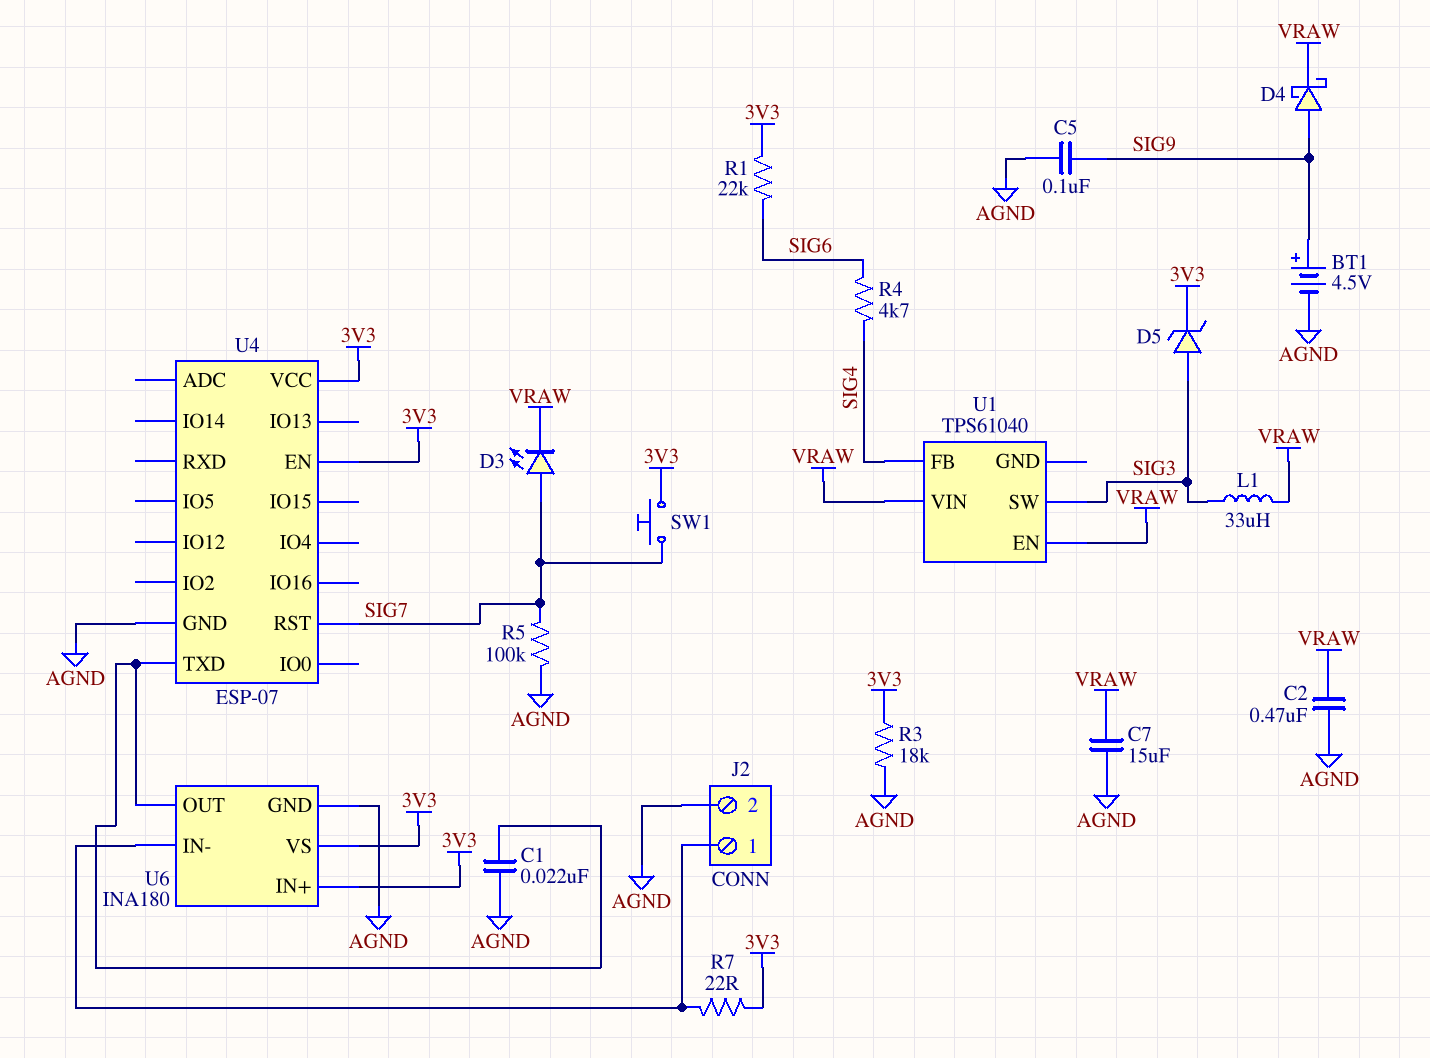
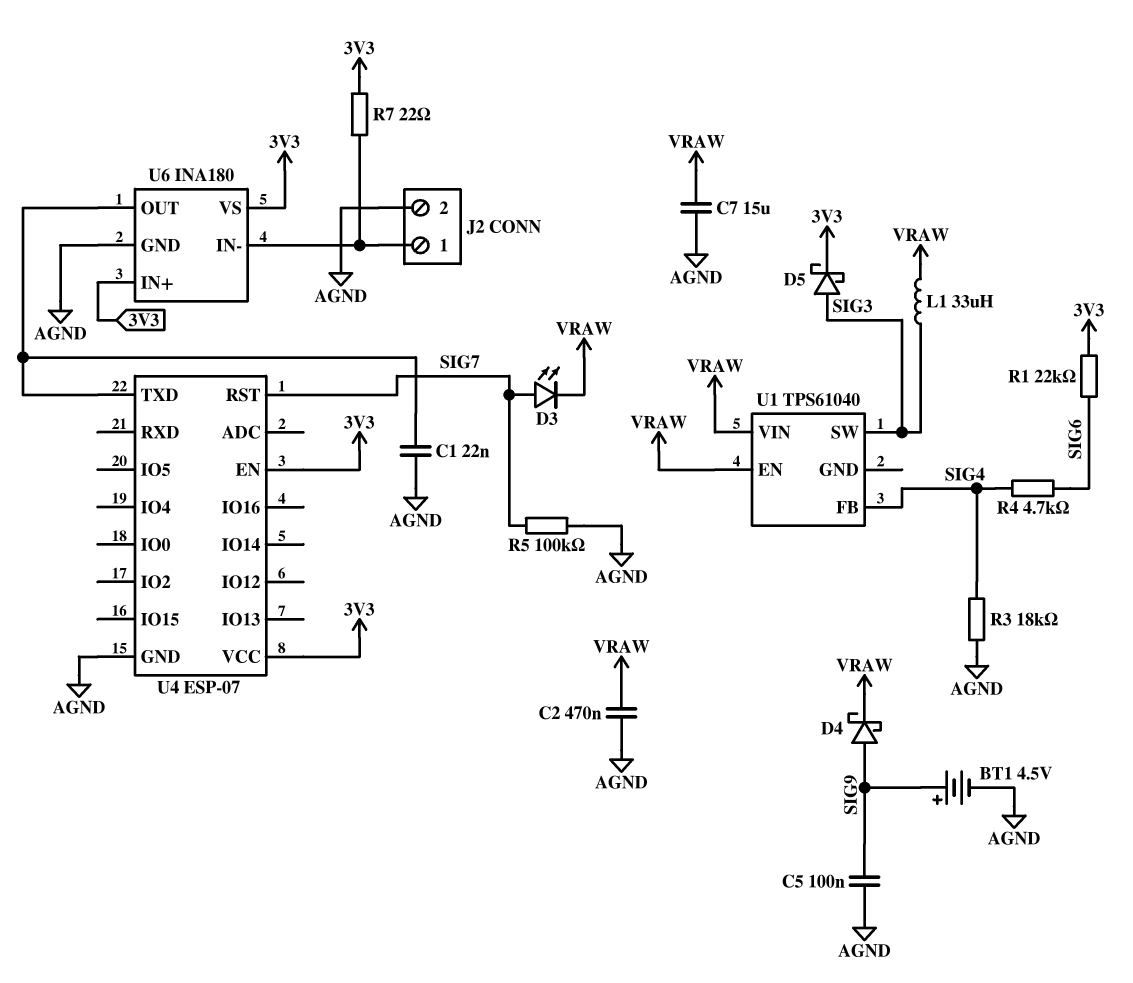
D5: zener (A SIG3, K 3V3) -> schottky (A SIG3, K 3V3)
R3: 18k (3V3, AGND) -> 18k (AGND, SIG4)
SW1: button (3V3, SIG7) -> none

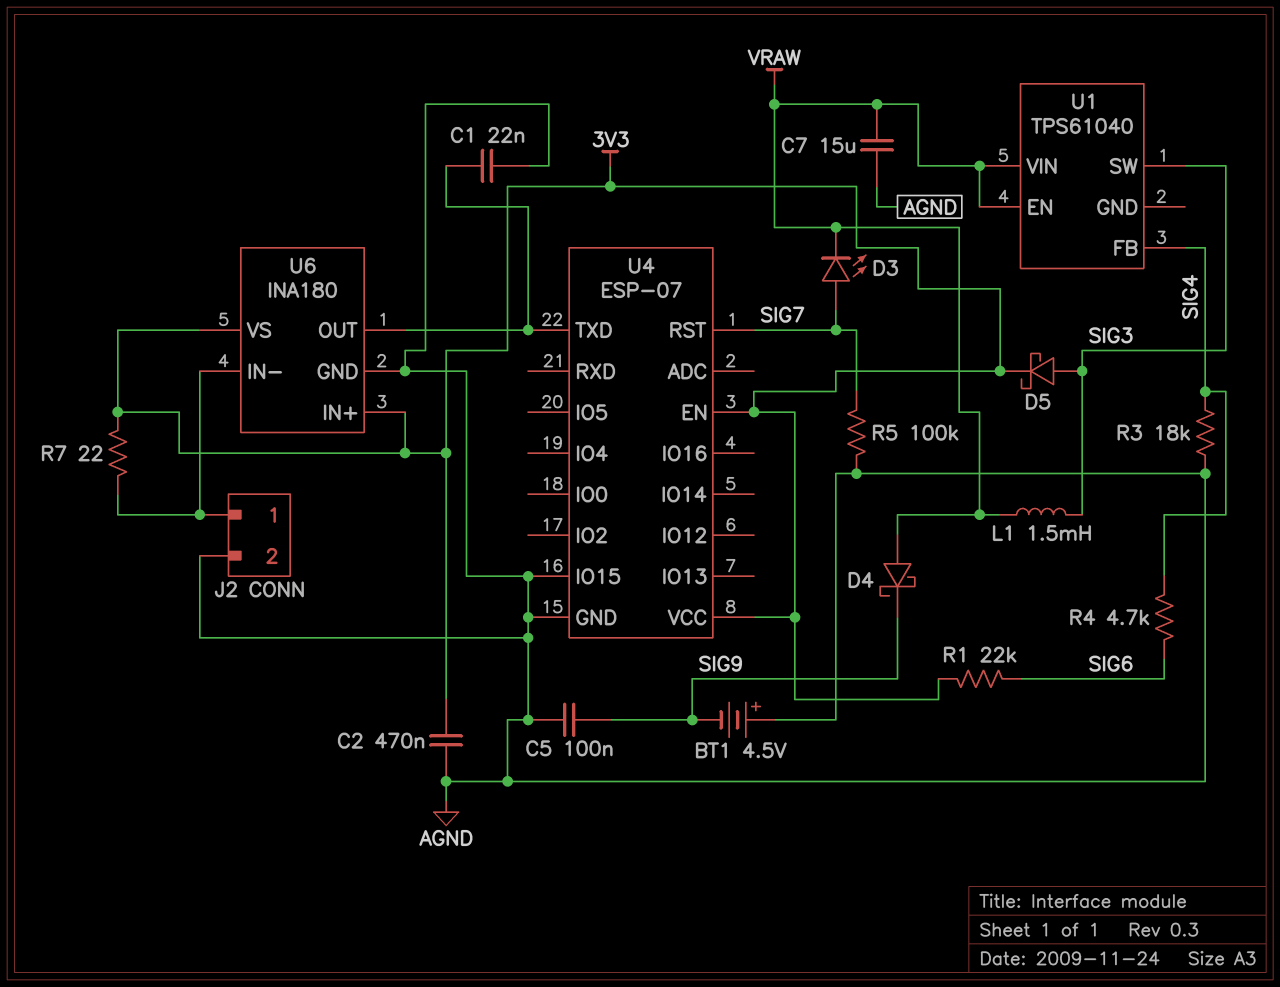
BT1: 4.5V (plus SIG9, minus AGND) -> 4.5V (plus AGND, minus SIG9)
C2: 470nF (AGND, VRAW) -> 470nF (3V3, AGND)
D4: schottky (A SIG9, K VRAW) -> schottky (A VRAW, K SIG9)
L1: 33uH (SIG3, VRAW) -> 1.5mH (SIG3, VRAW)
U4 pin IO15: none -> AGND

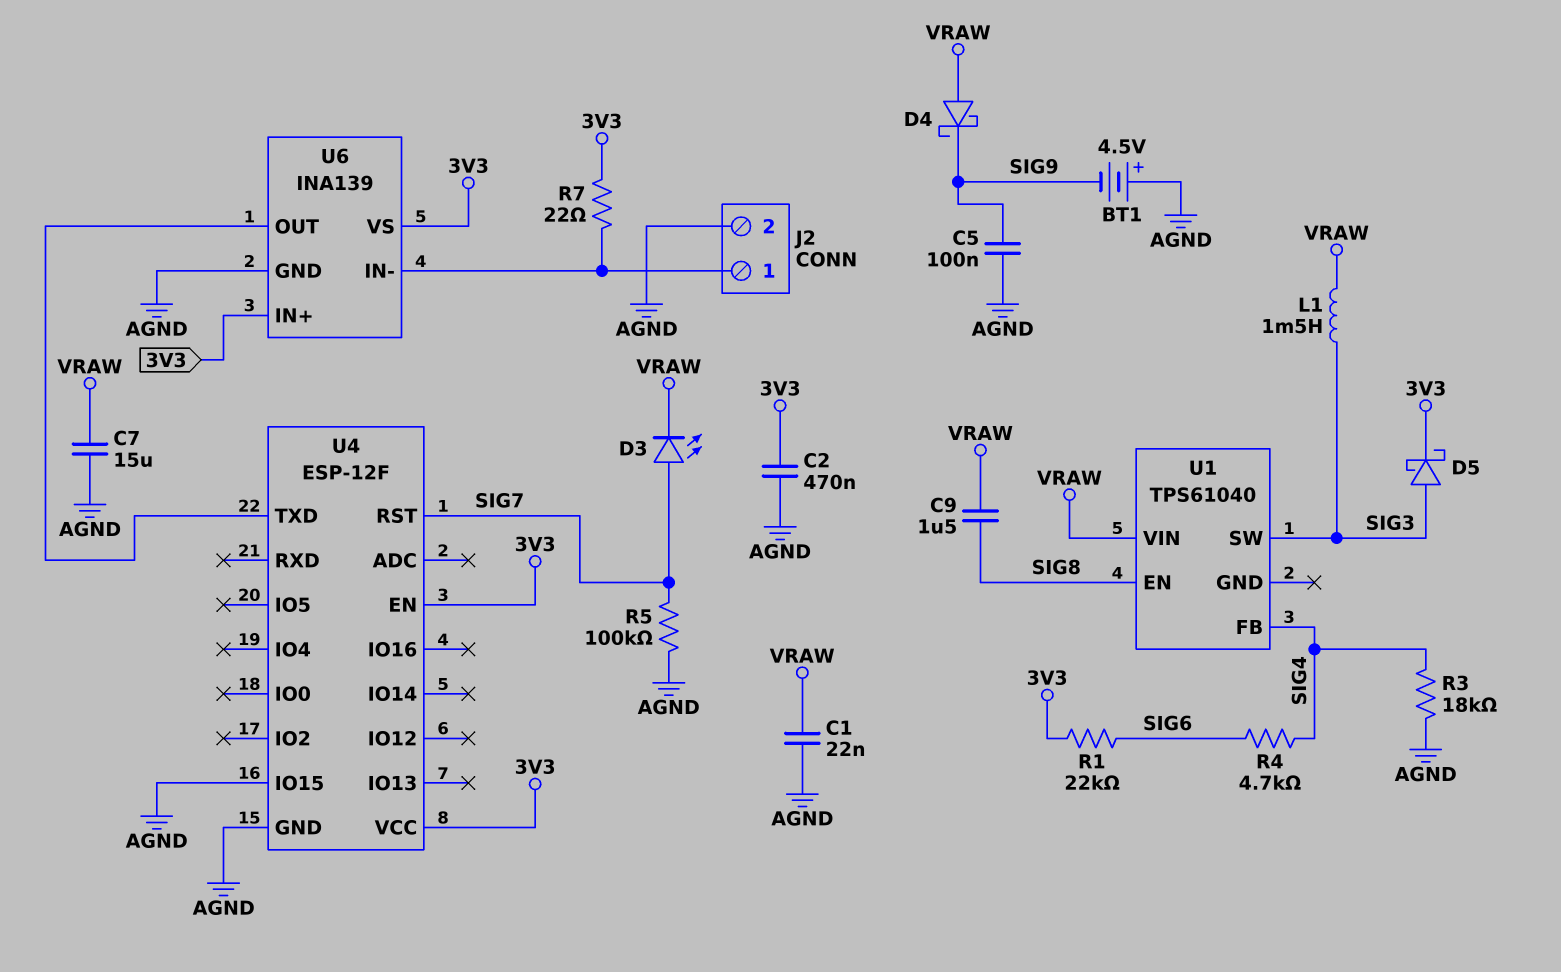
C1: 22nF (AGND, U4/TXD) -> 22nF (AGND, VRAW)
C9: none -> 1.5uF (SIG8, VRAW)
U1 pin EN: VRAW -> SIG8
U4: ESP-07 -> ESP-12F
U6: INA180 -> INA139

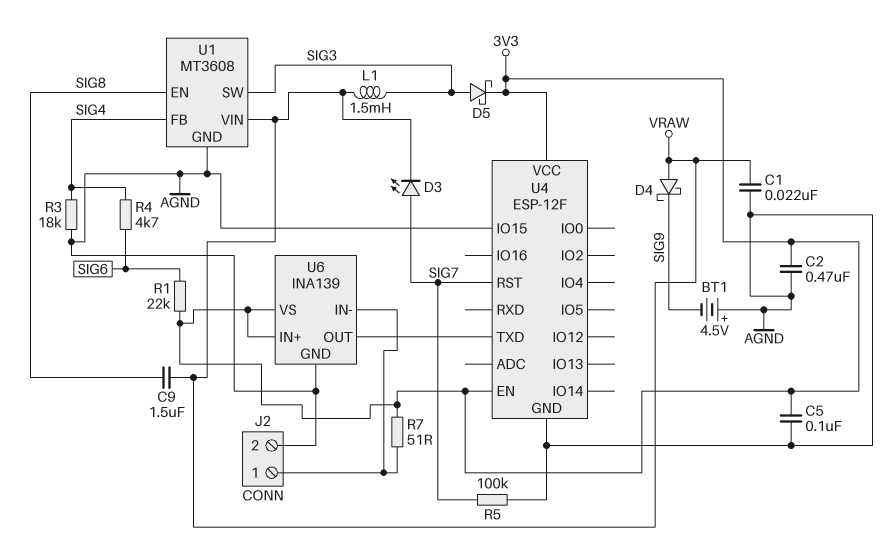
C5: 100nF (AGND, SIG9) -> 100nF (3V3, AGND)
C7: 15uF (AGND, VRAW) -> none
R7: 22 (3V3, J2/1) -> 51 (3V3, J2/1)
U1: TPS61040 -> MT3608
U1 pin GND: none -> AGND

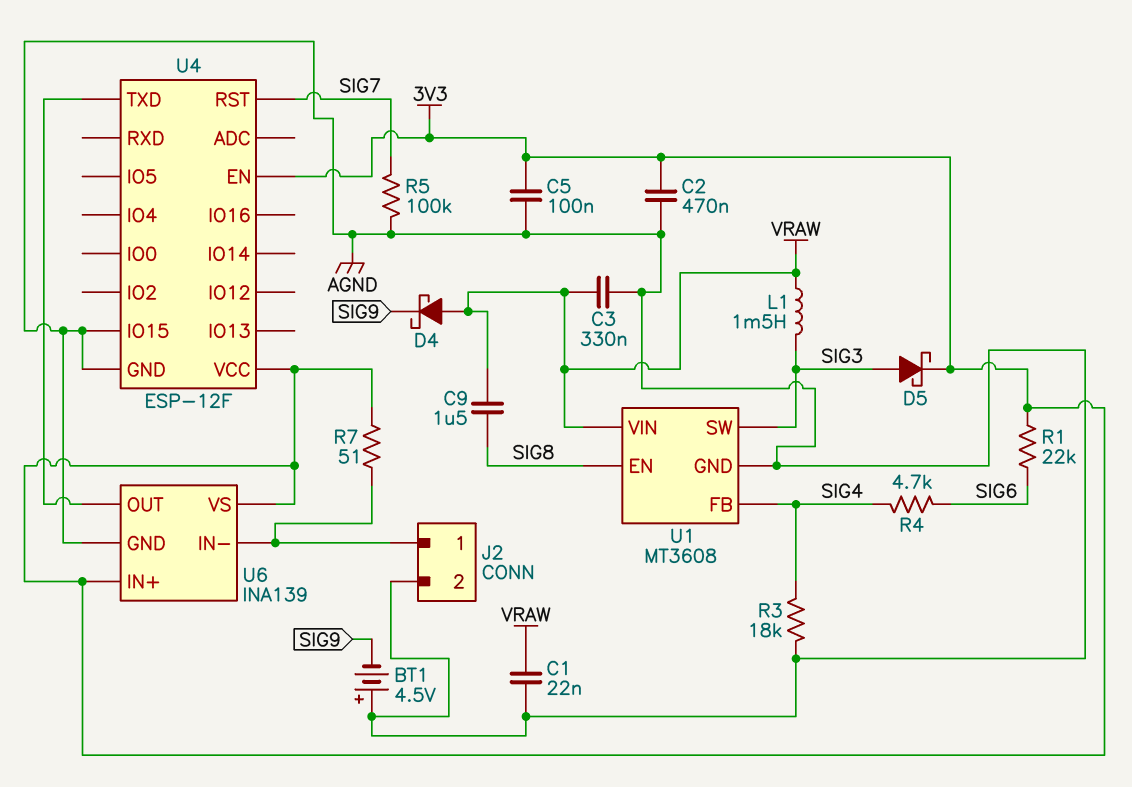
C3: none -> 330nF (AGND, VRAW)
D3: LED (A SIG7, K VRAW) -> none

